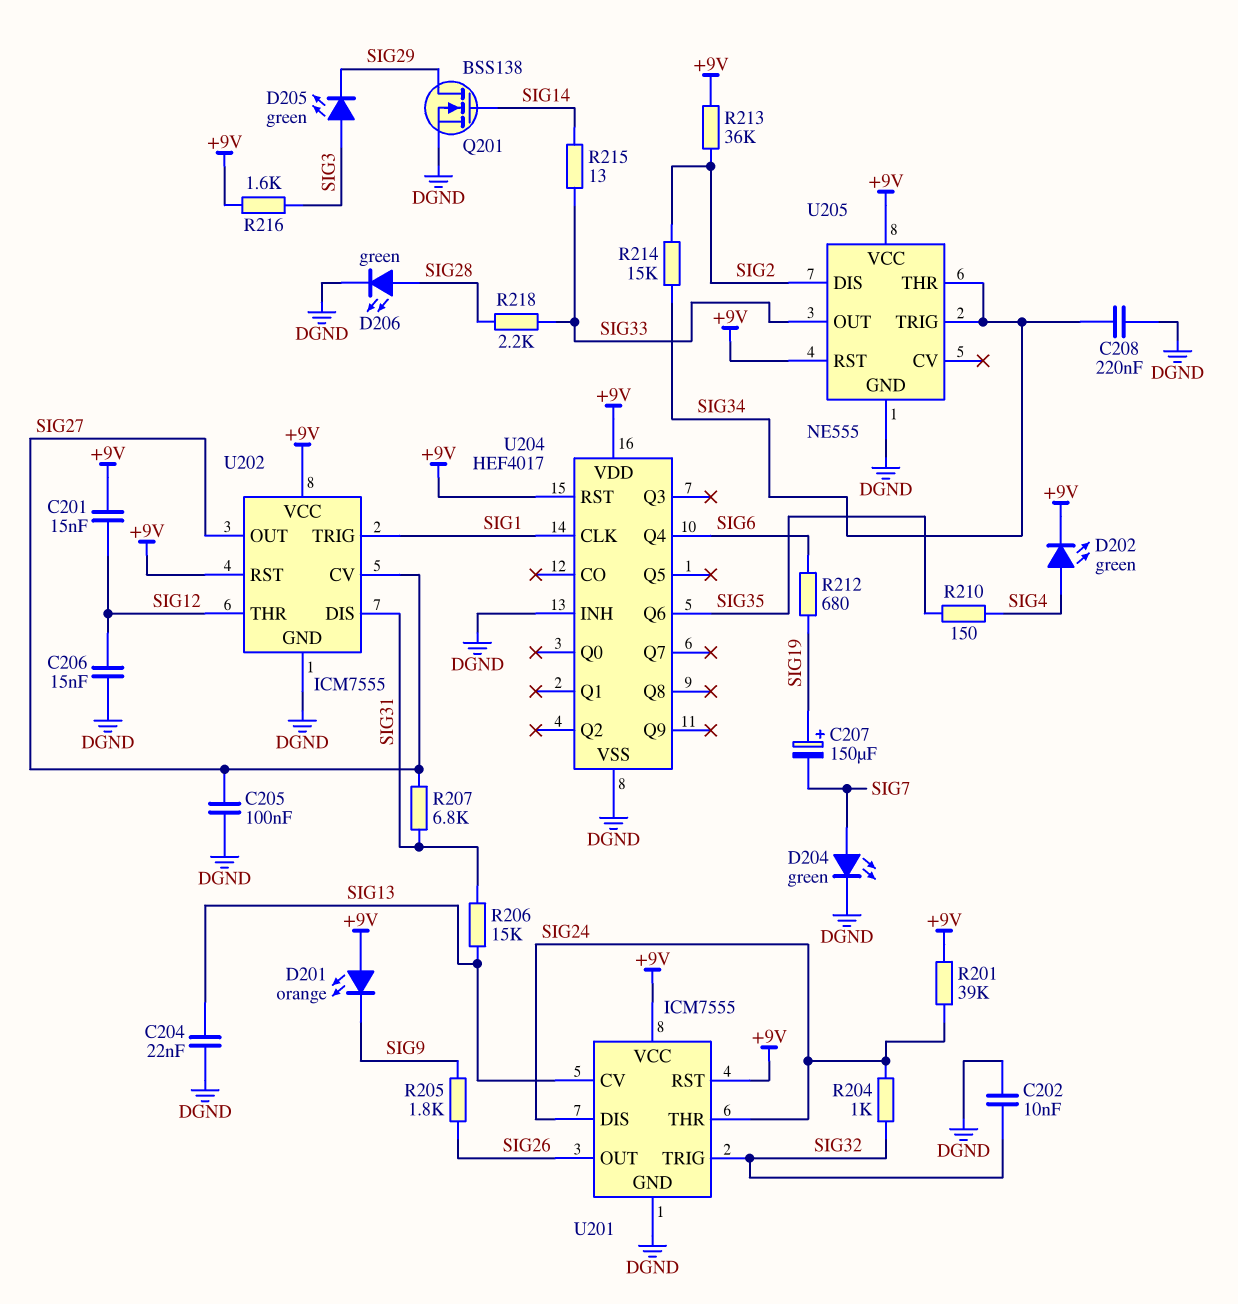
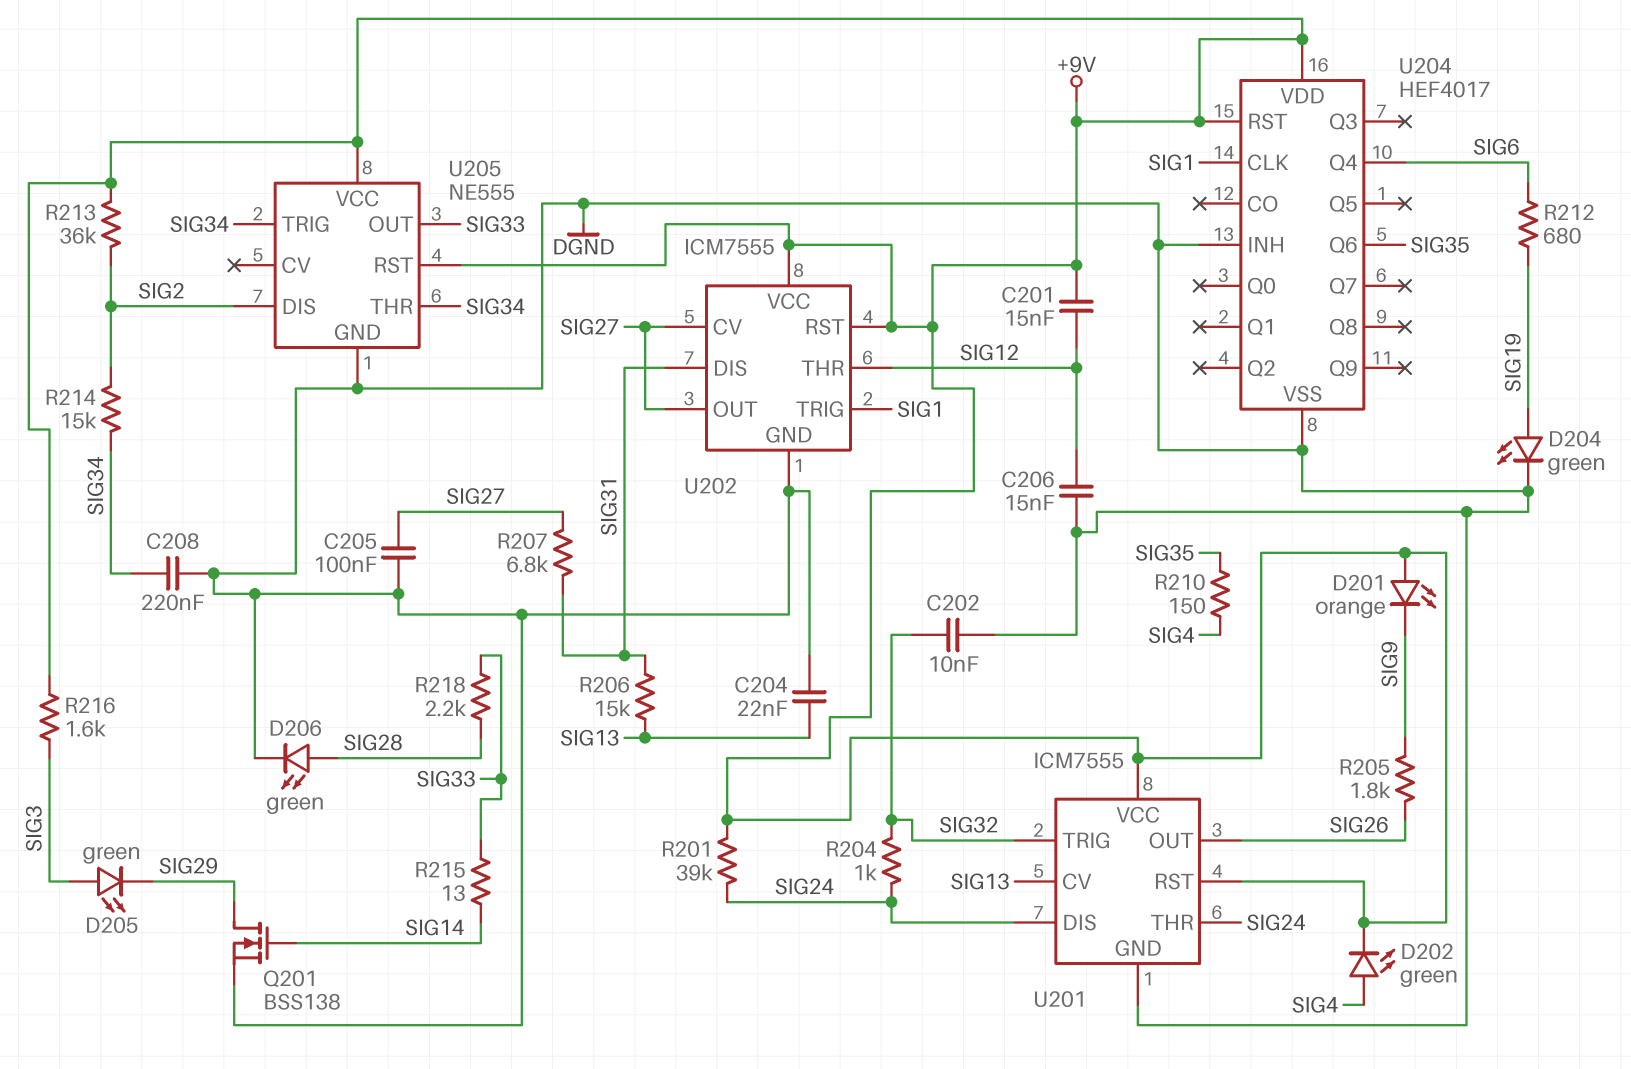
C207: 150uF (plus SIG19, minus SIG7) -> none
D204: LED green (A SIG7, K DGND) -> LED green (A SIG19, K DGND)

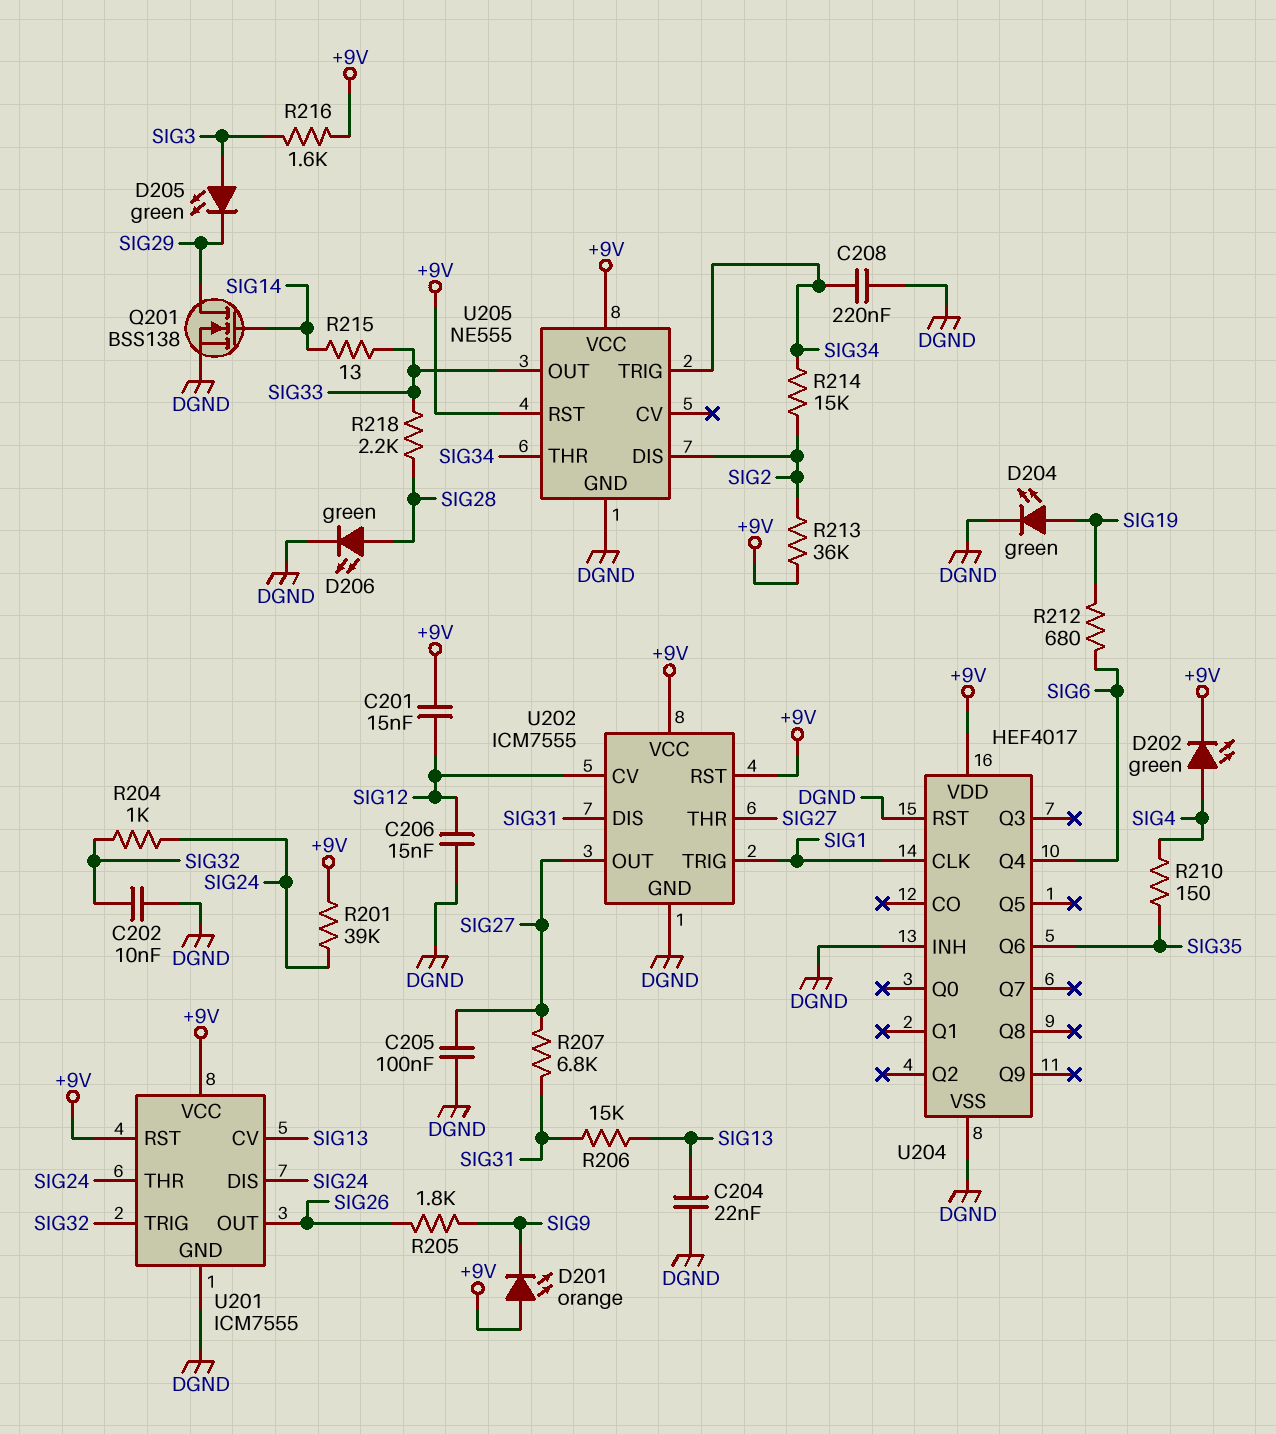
U202 pin CV: SIG27 -> SIG12
U202 pin THR: SIG12 -> SIG27
U204 pin RST: +9V -> DGND

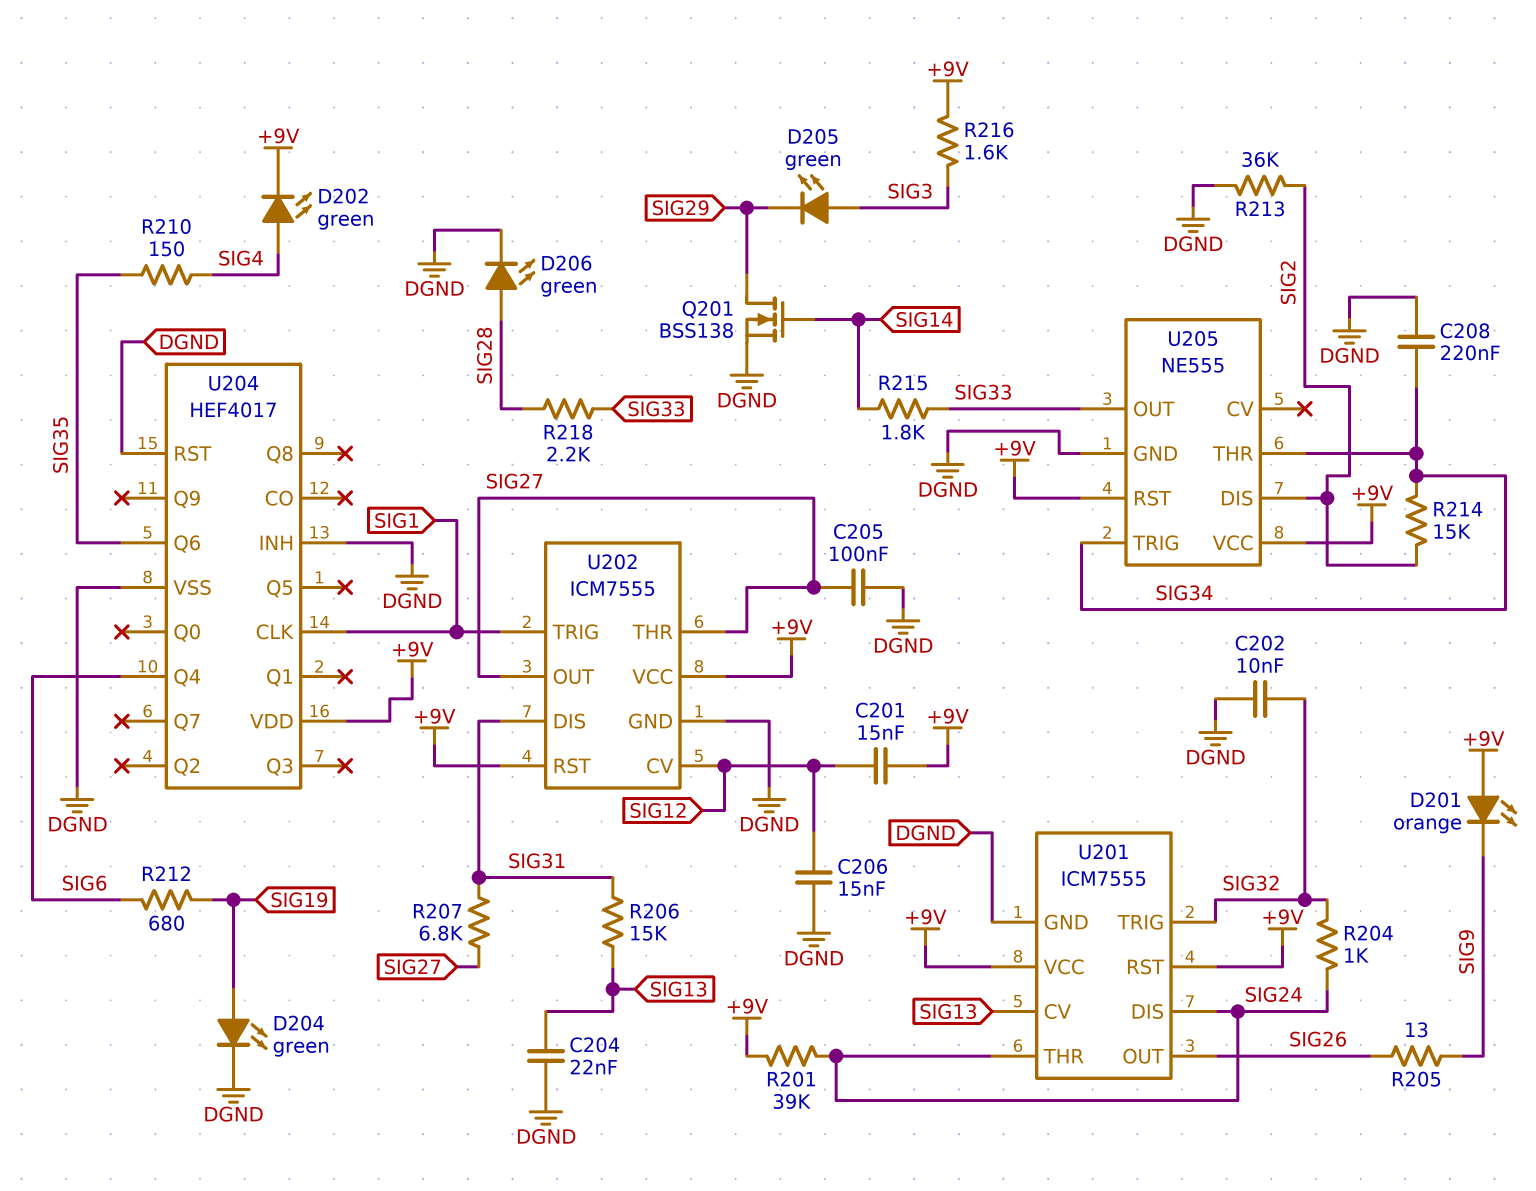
R205: 1.8k (SIG9, SIG26) -> 13 (SIG9, SIG26)
R213: 36k (+9V, SIG2) -> 36k (DGND, SIG2)
R215: 13 (SIG14, SIG33) -> 1.8k (SIG14, SIG33)

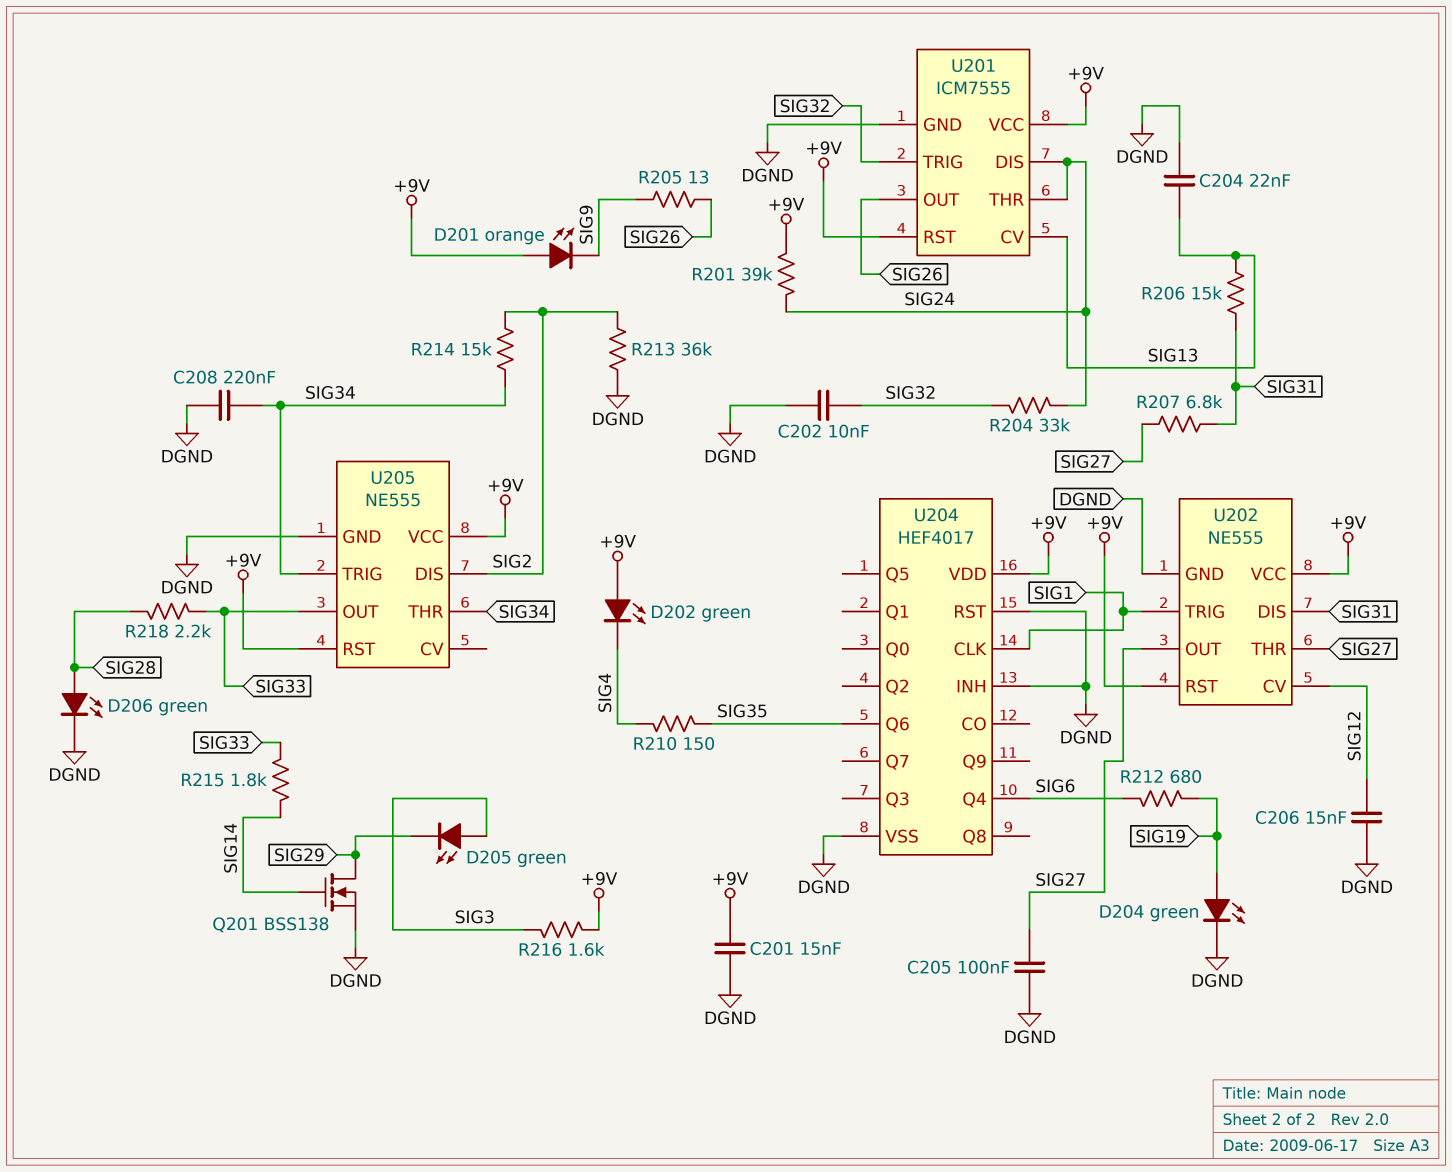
C201: 15nF (+9V, SIG12) -> 15nF (+9V, DGND)
D202: LED green (A SIG4, K +9V) -> LED green (A +9V, K SIG4)
R204: 1k (SIG24, SIG32) -> 33k (SIG24, SIG32)
U202: ICM7555 -> NE555

